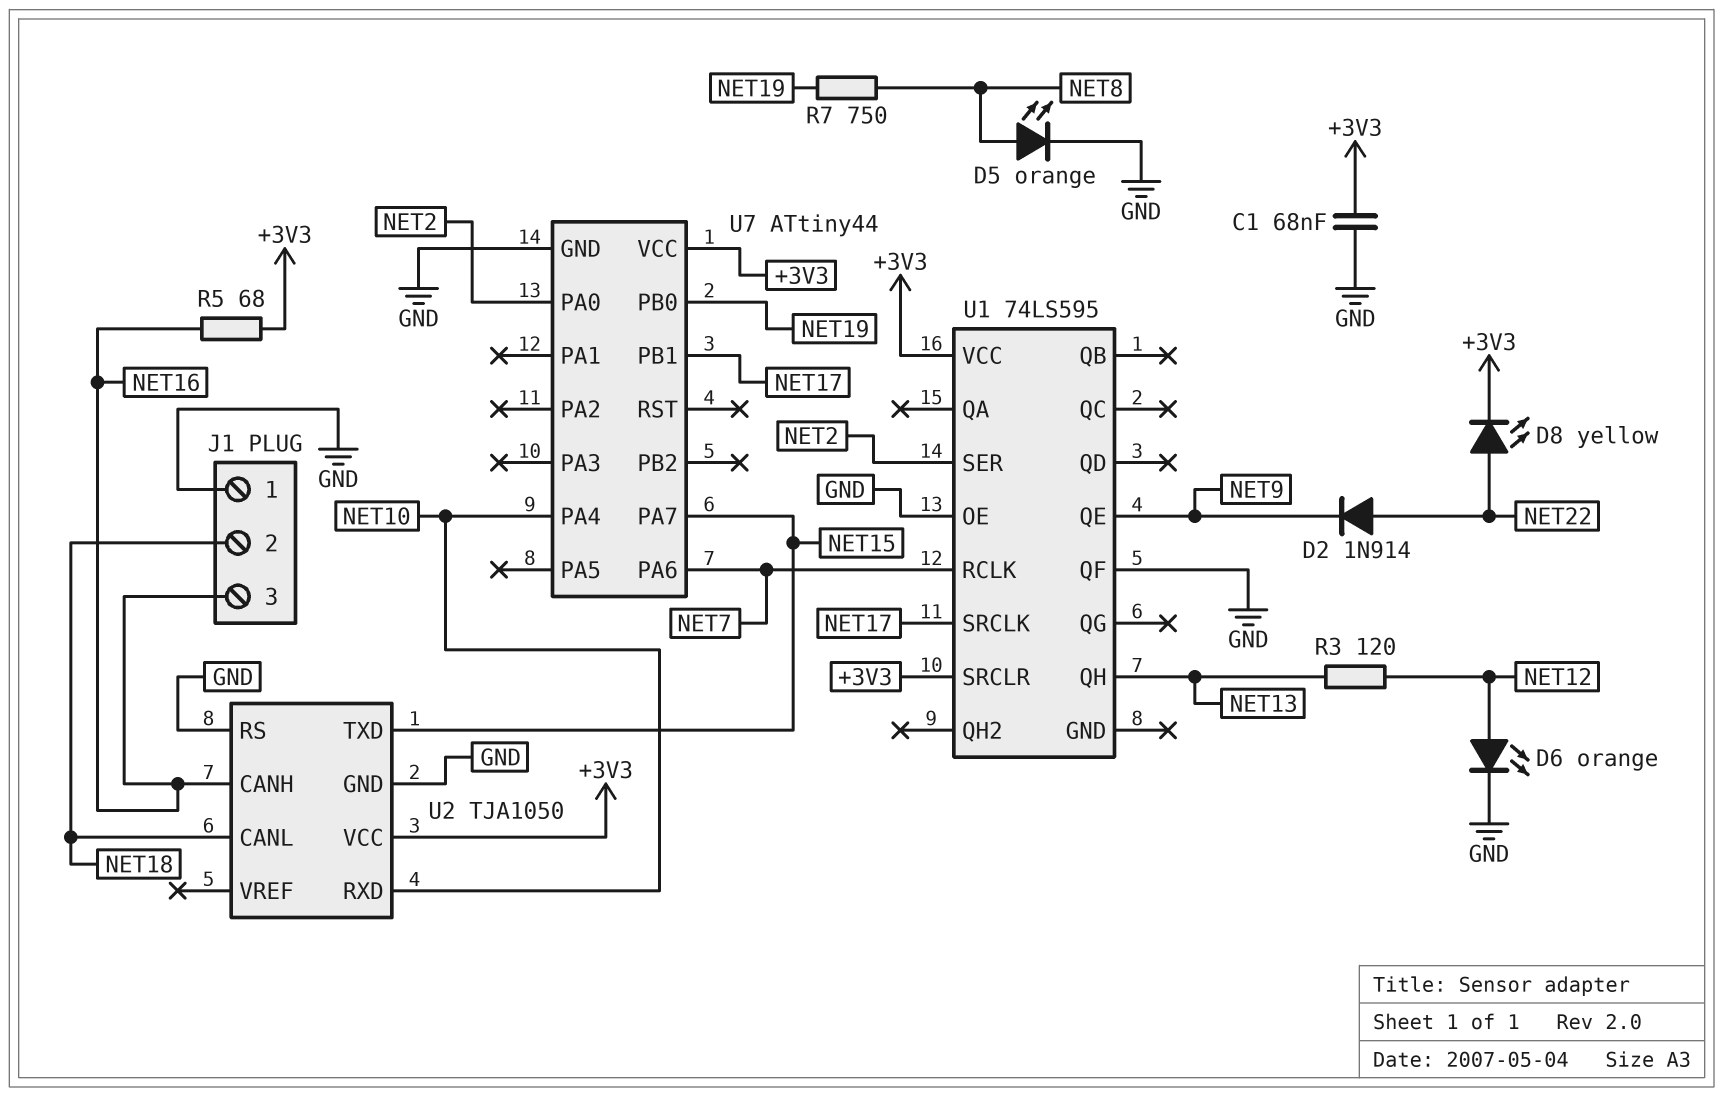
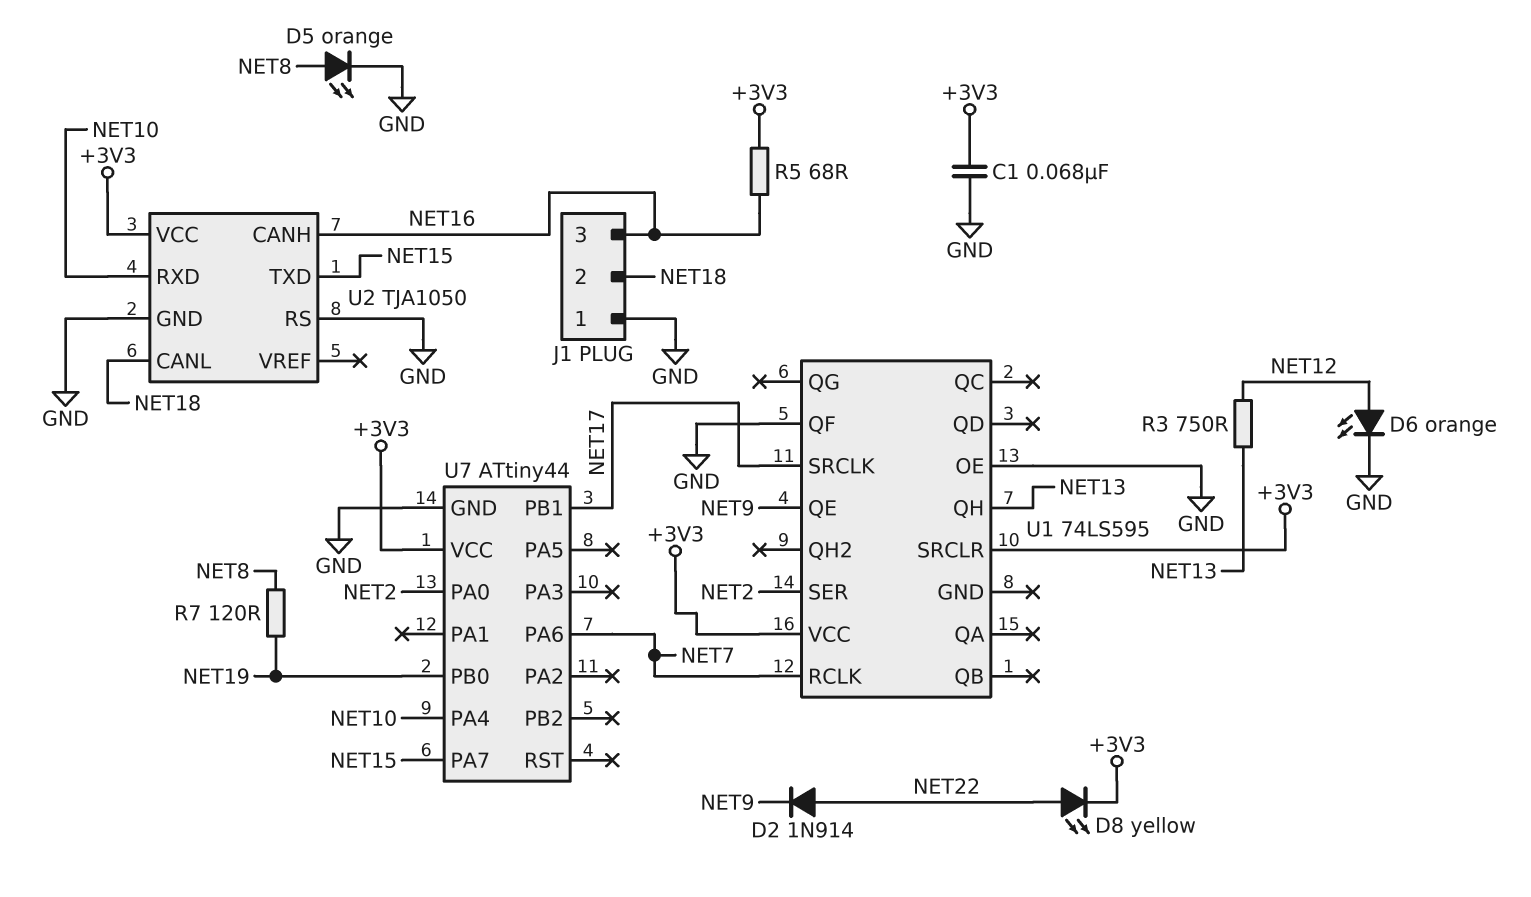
R3: 120 (NET12, NET13) -> 750 (NET12, NET13)
R7: 750 (NET8, NET19) -> 120 (NET8, NET19)

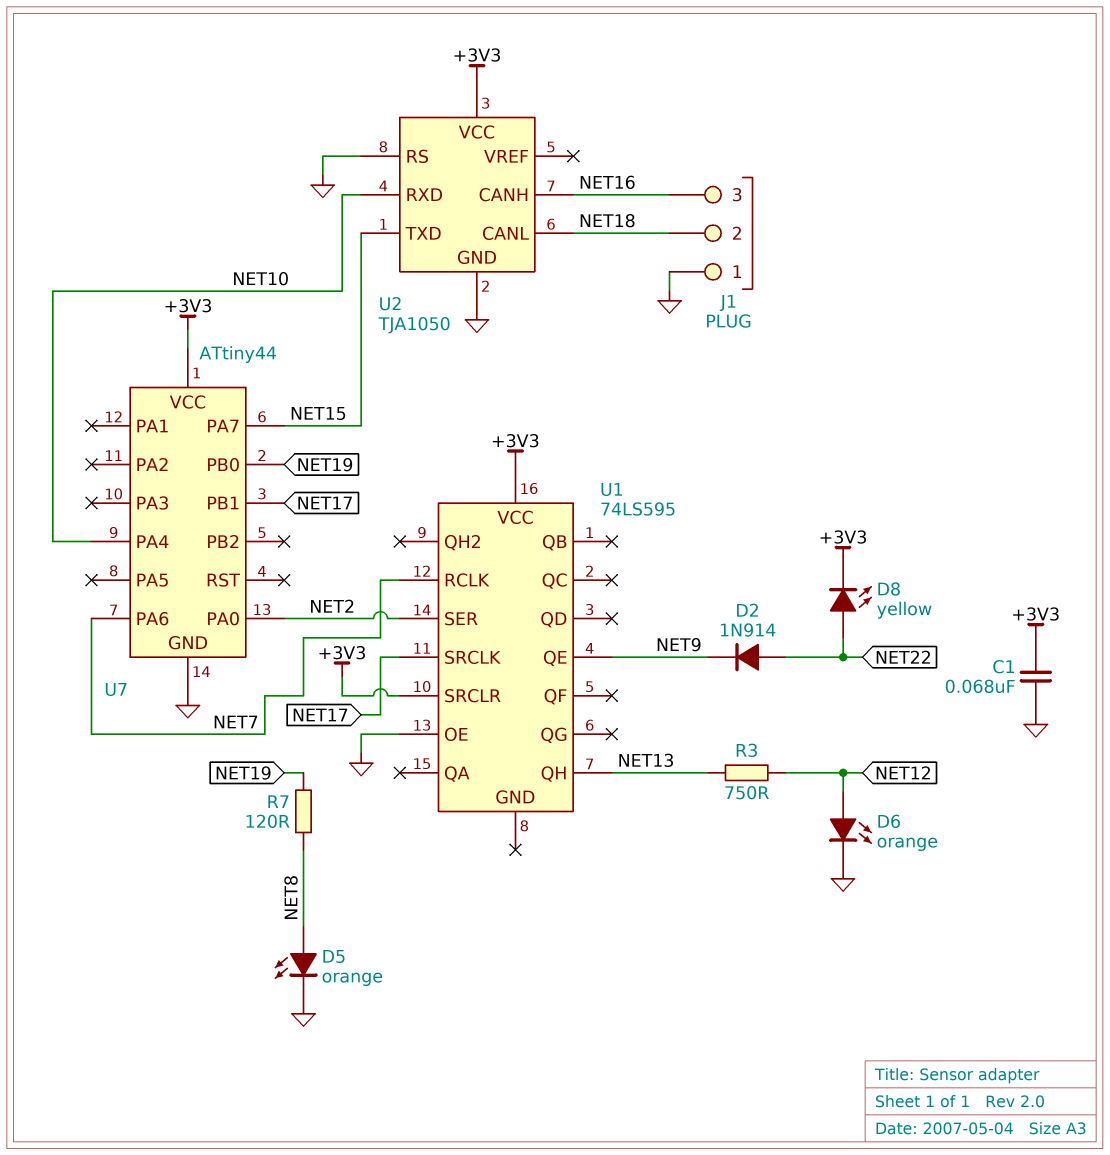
R5: 68 (+3V3, NET16) -> none
U1 pin QF: GND -> none

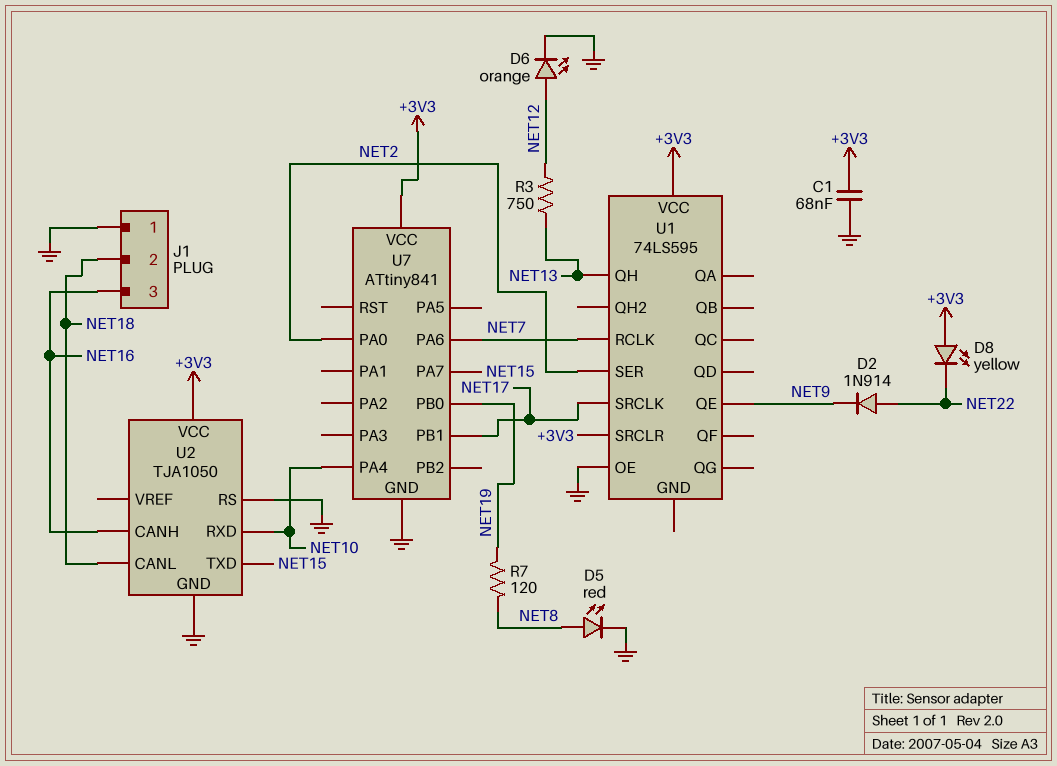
D5: LED orange (A NET8, K GND) -> LED red (A NET8, K GND)
D8: LED yellow (A NET22, K +3V3) -> LED yellow (A +3V3, K NET22)
U7: ATtiny44 -> ATtiny841

